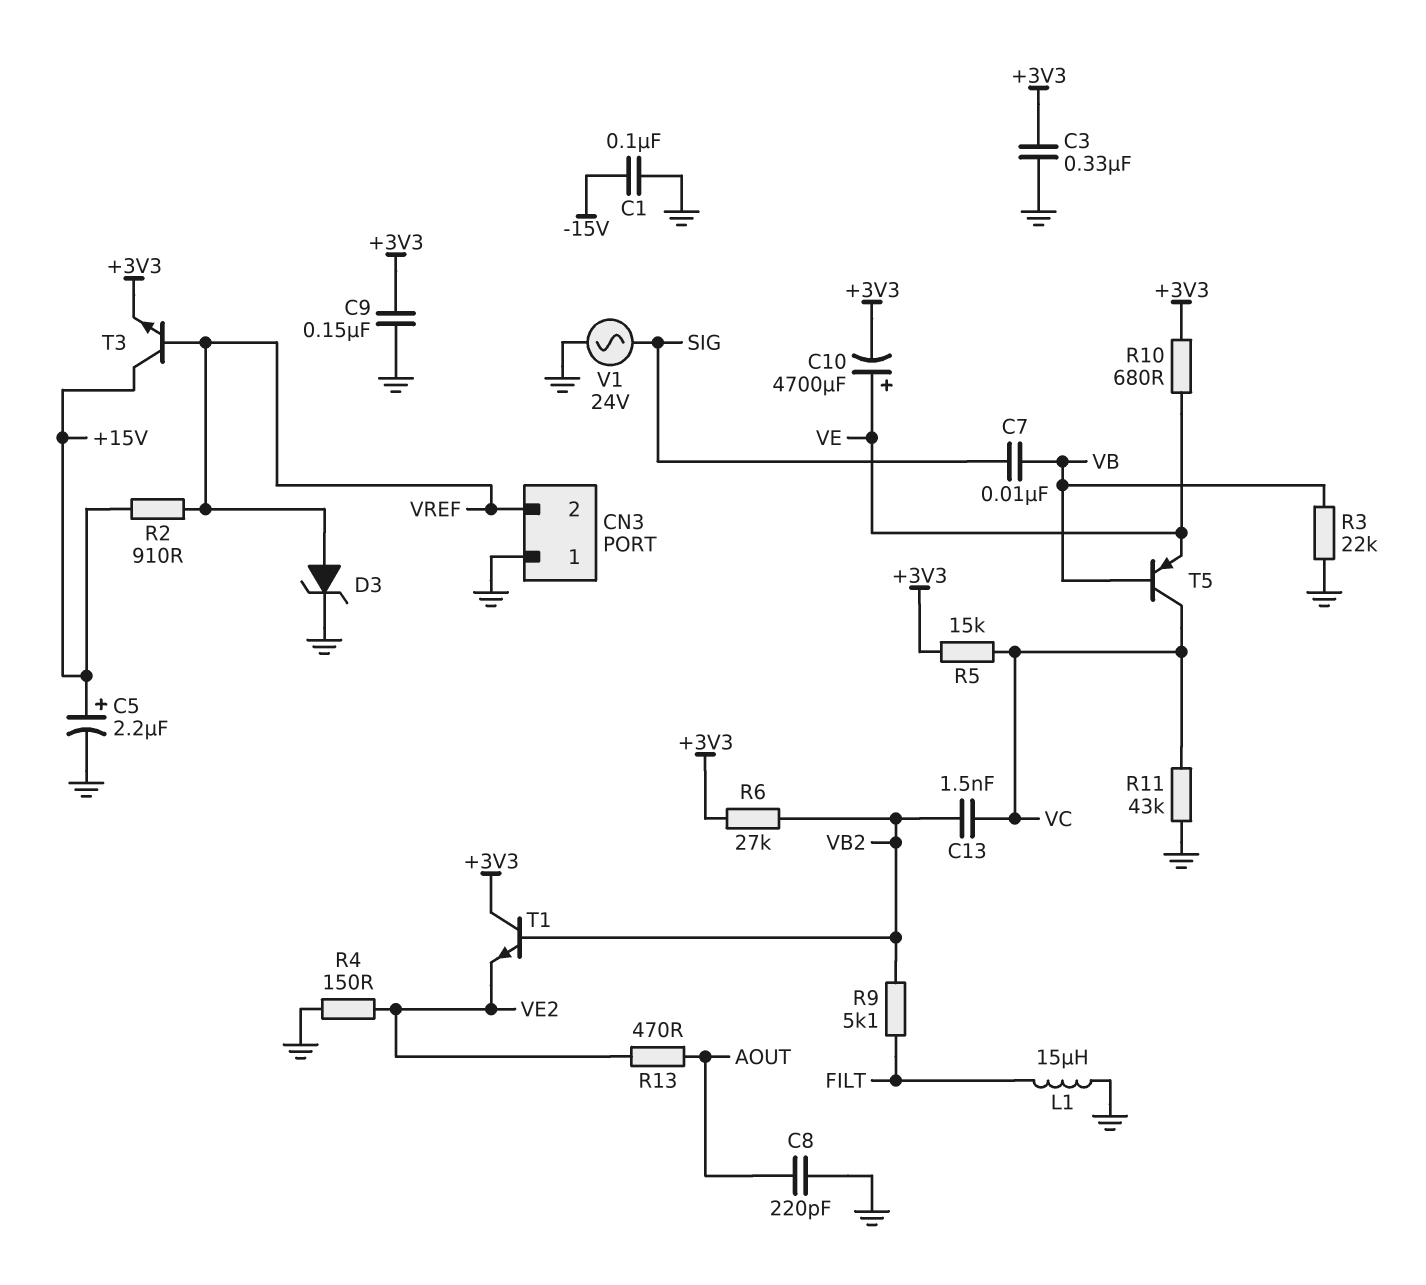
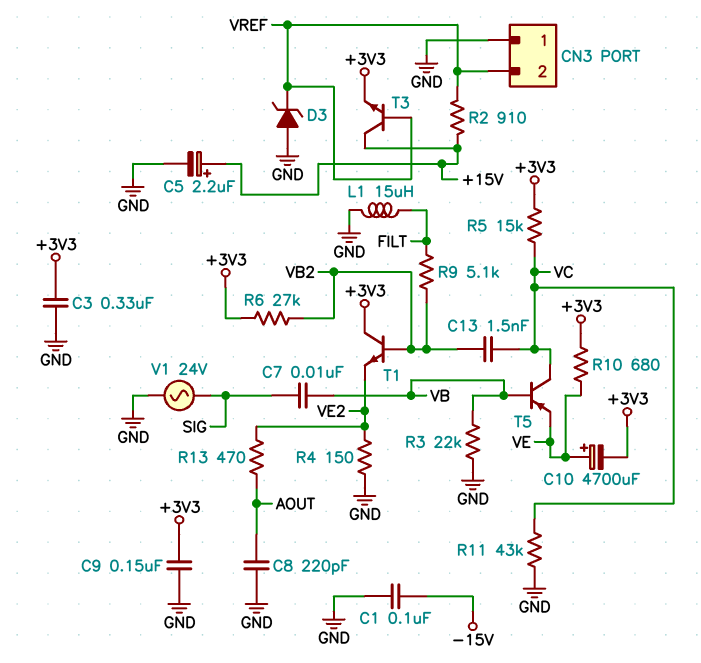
D3: zener (A VREF, K GND) -> zener (A GND, K VREF)

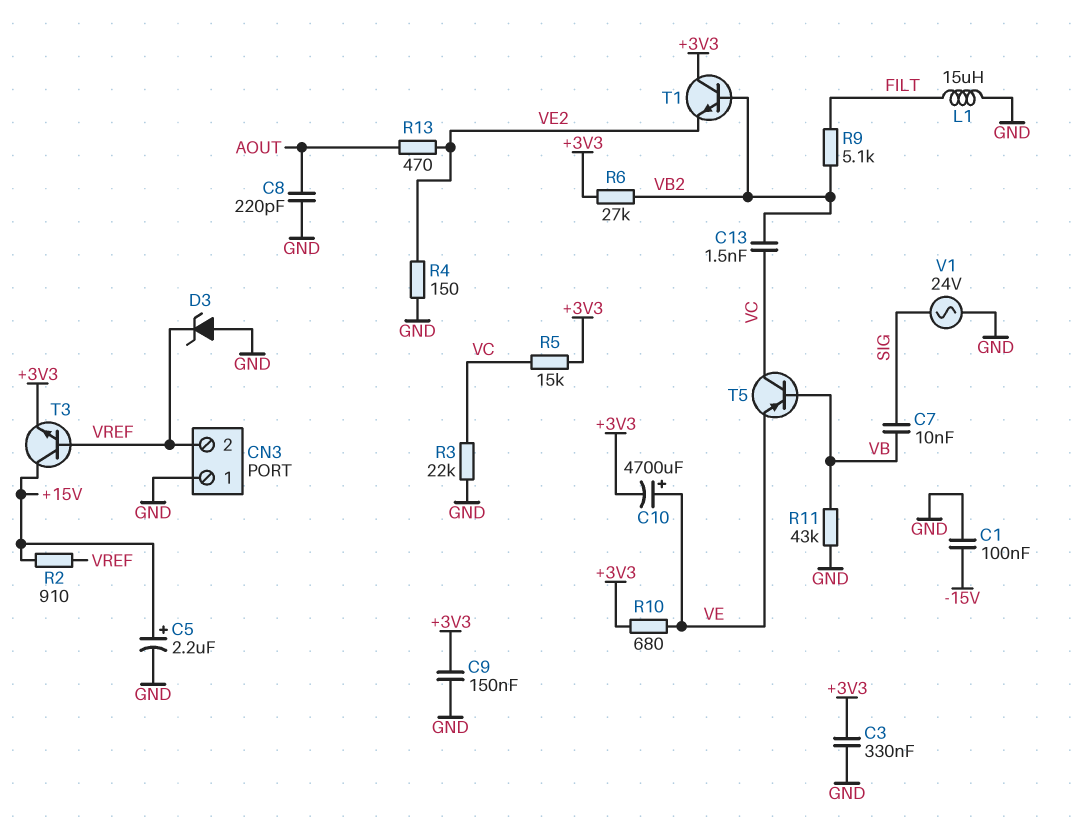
R3: 22k (GND, VB) -> 22k (GND, VC)
R11: 43k (GND, VC) -> 43k (GND, VB)

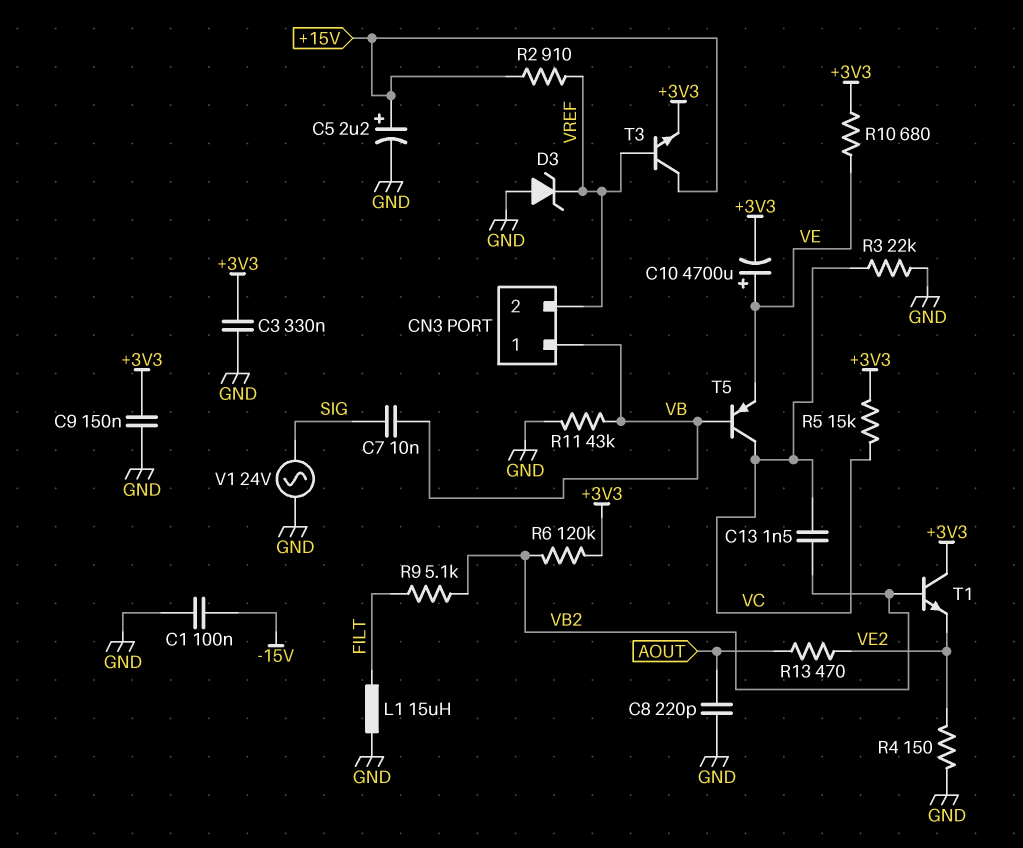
CN3 pin 1: GND -> VB
R6: 27k (+3V3, VB2) -> 120k (+3V3, VB2)

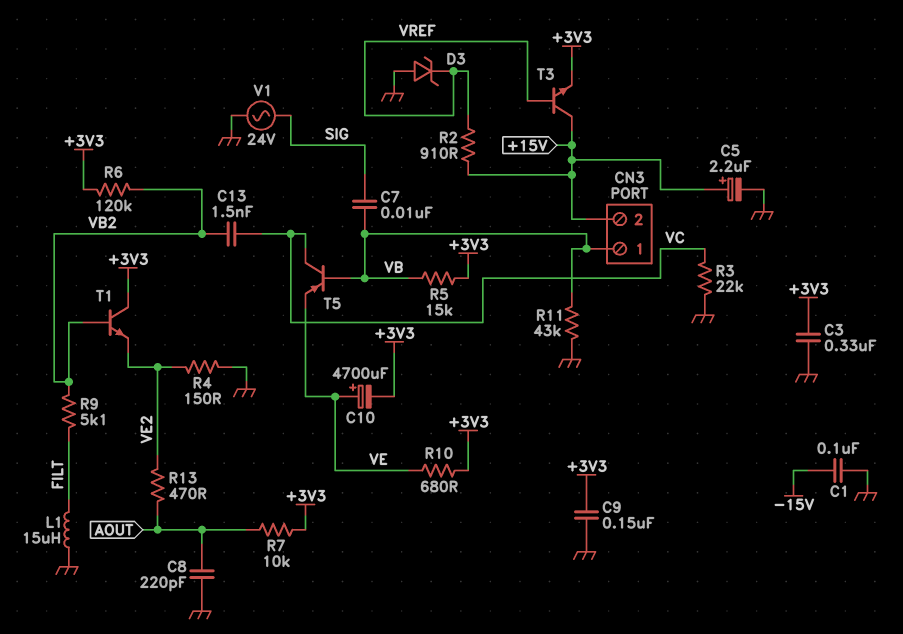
CN3 pin 2: VREF -> +15V
R5: 15k (+3V3, VC) -> 15k (+3V3, VB)
R7: none -> 10k (+3V3, AOUT)

